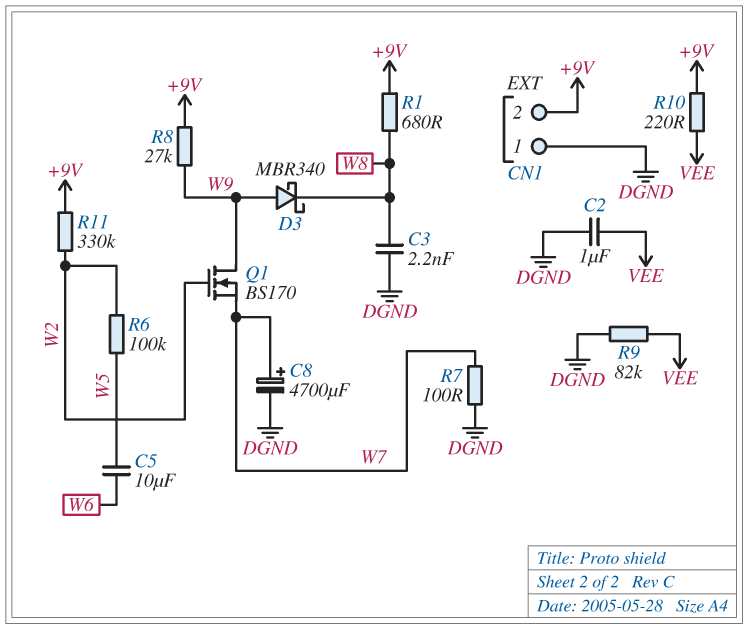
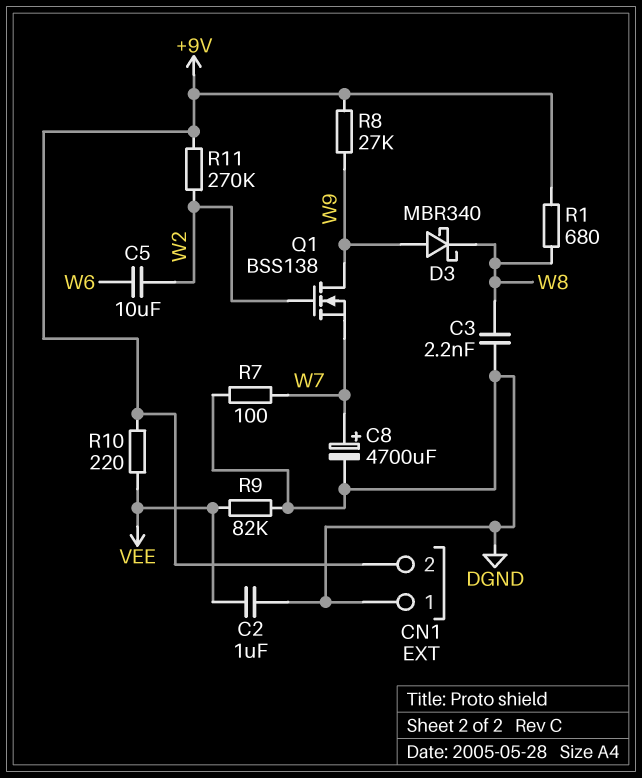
C5: 10uF (W5, W6) -> 10uF (W2, W6)
Q1: NMOS BS170 (G W2, D W9, S W7) -> NMOS BSS138 (G W2, D W9, S W7)
R6: 100k (W2, W5) -> none
R11: 330k (+9V, W2) -> 270k (+9V, W2)

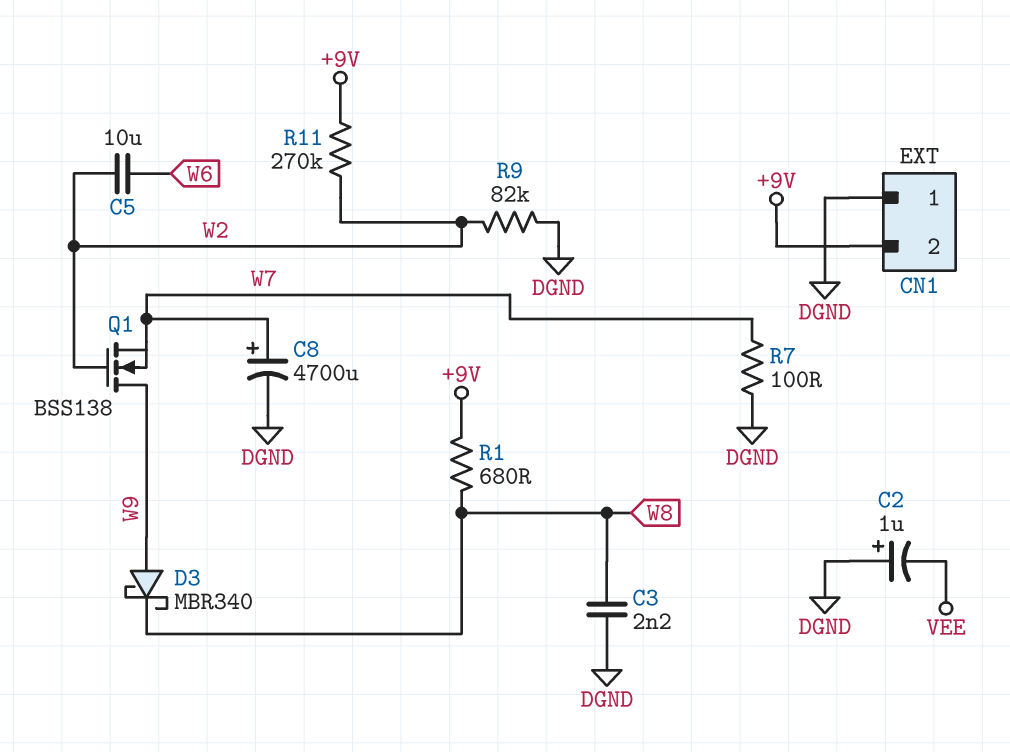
C2: 1uF (DGND, VEE) -> 1uF (plus DGND, minus VEE)
R8: 27k (+9V, W9) -> none
R9: 82k (DGND, VEE) -> 82k (DGND, W2)
R10: 220 (+9V, VEE) -> none

